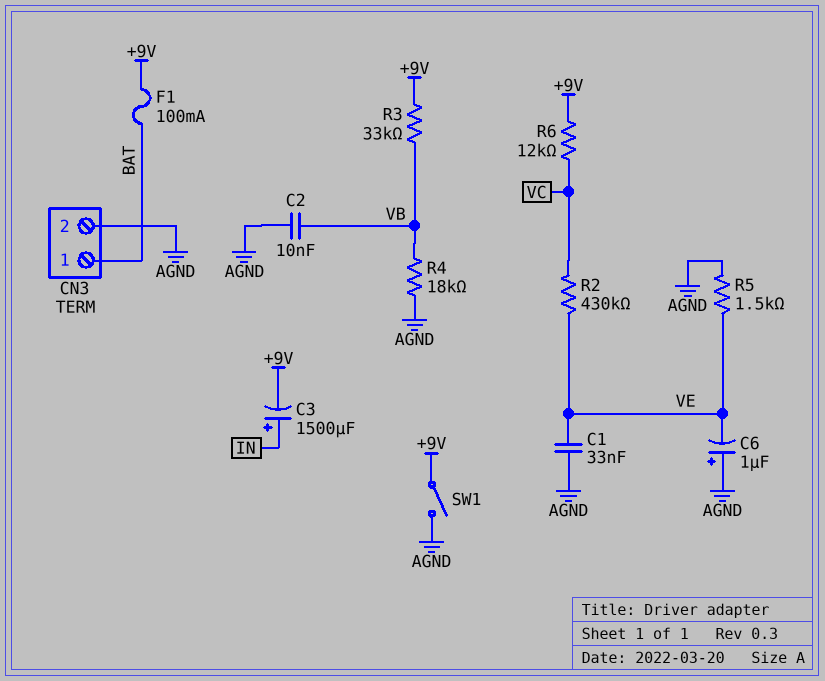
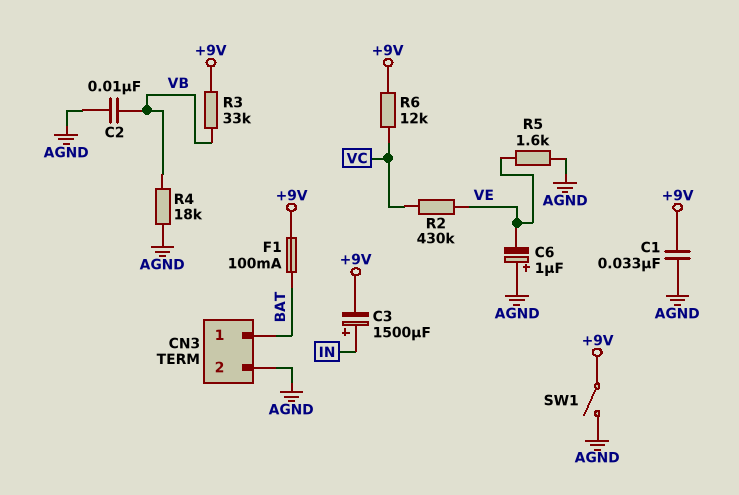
C1: 33nF (AGND, VE) -> 33nF (+9V, AGND)
R5: 1.5k (AGND, VE) -> 1.6k (AGND, VE)

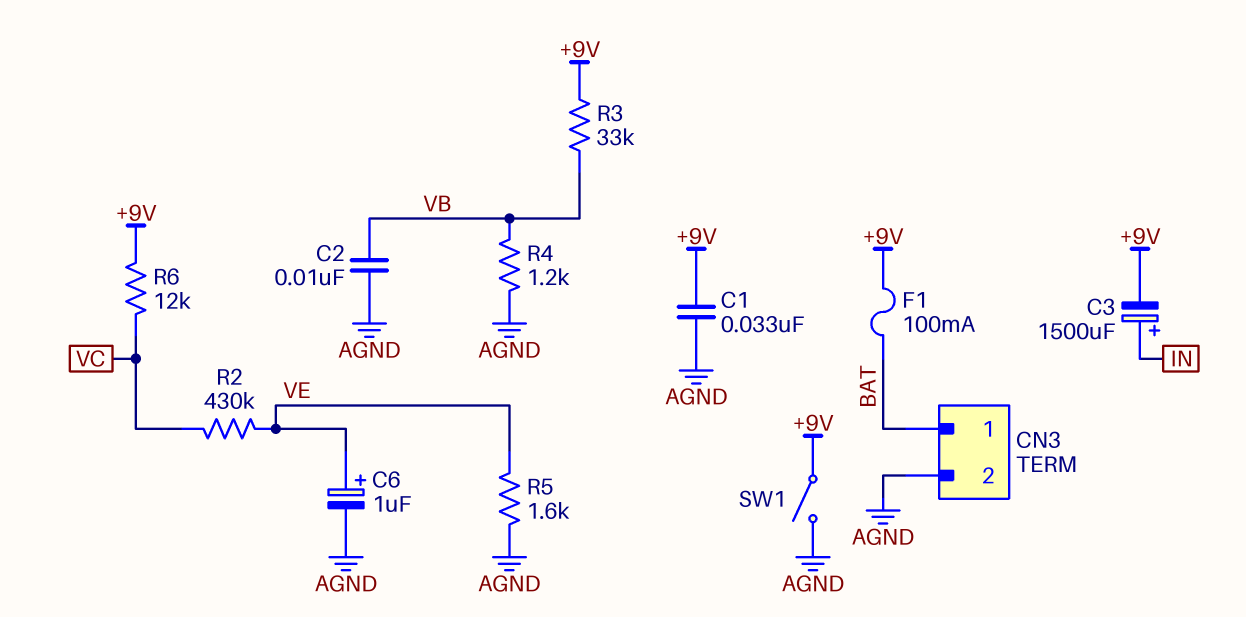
C6: 1uF (plus AGND, minus VE) -> 1uF (plus VE, minus AGND)
R4: 18k (AGND, VB) -> 1.2k (AGND, VB)

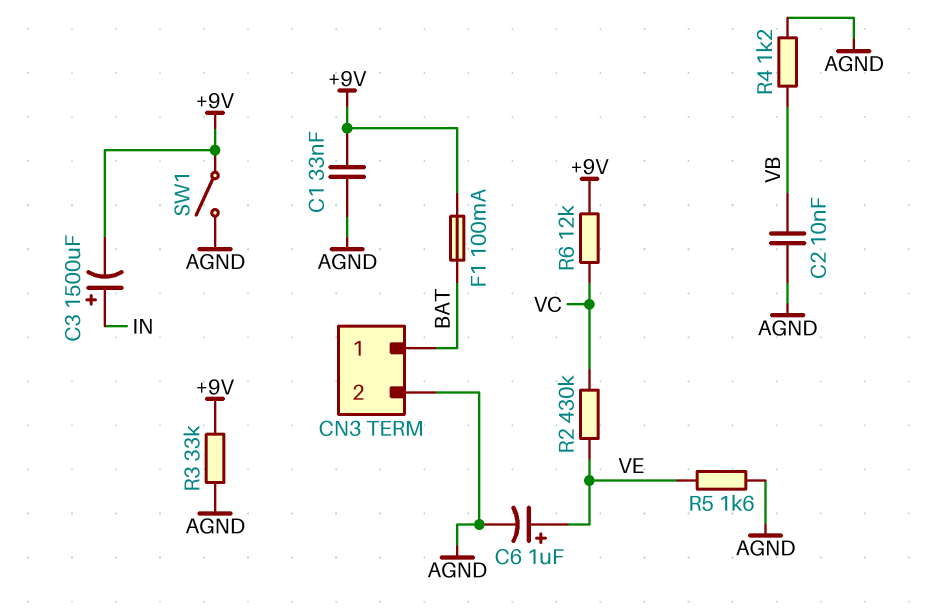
R3: 33k (+9V, VB) -> 33k (+9V, AGND)

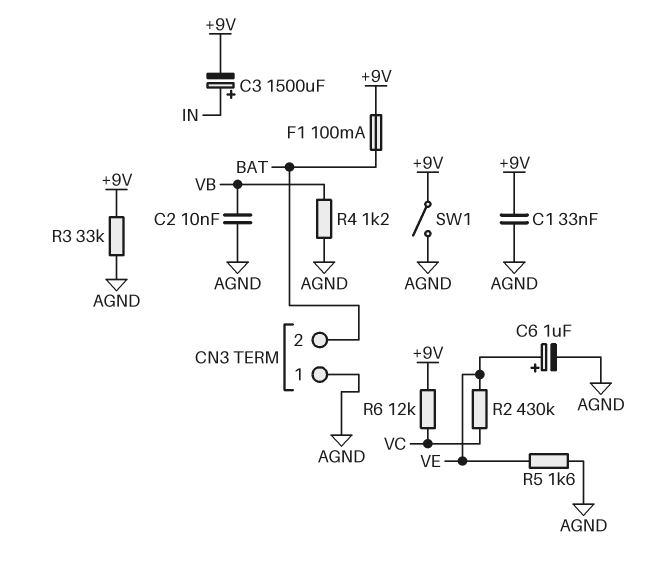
CN3 pin 1: BAT -> AGND
CN3 pin 2: AGND -> BAT

